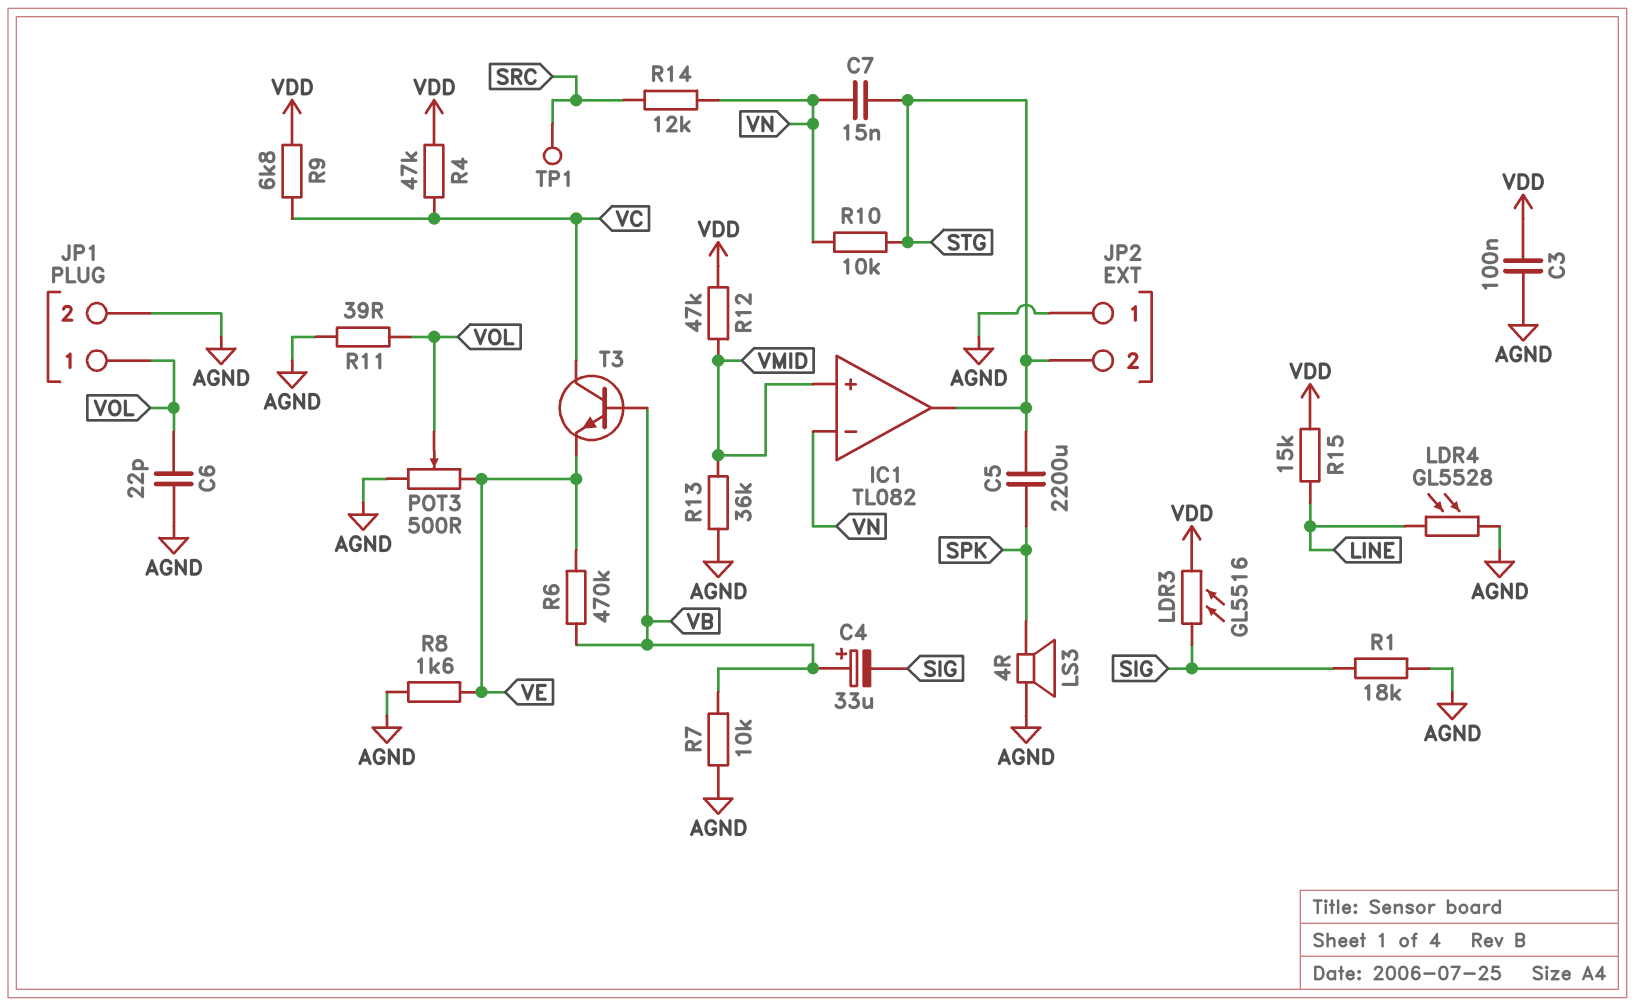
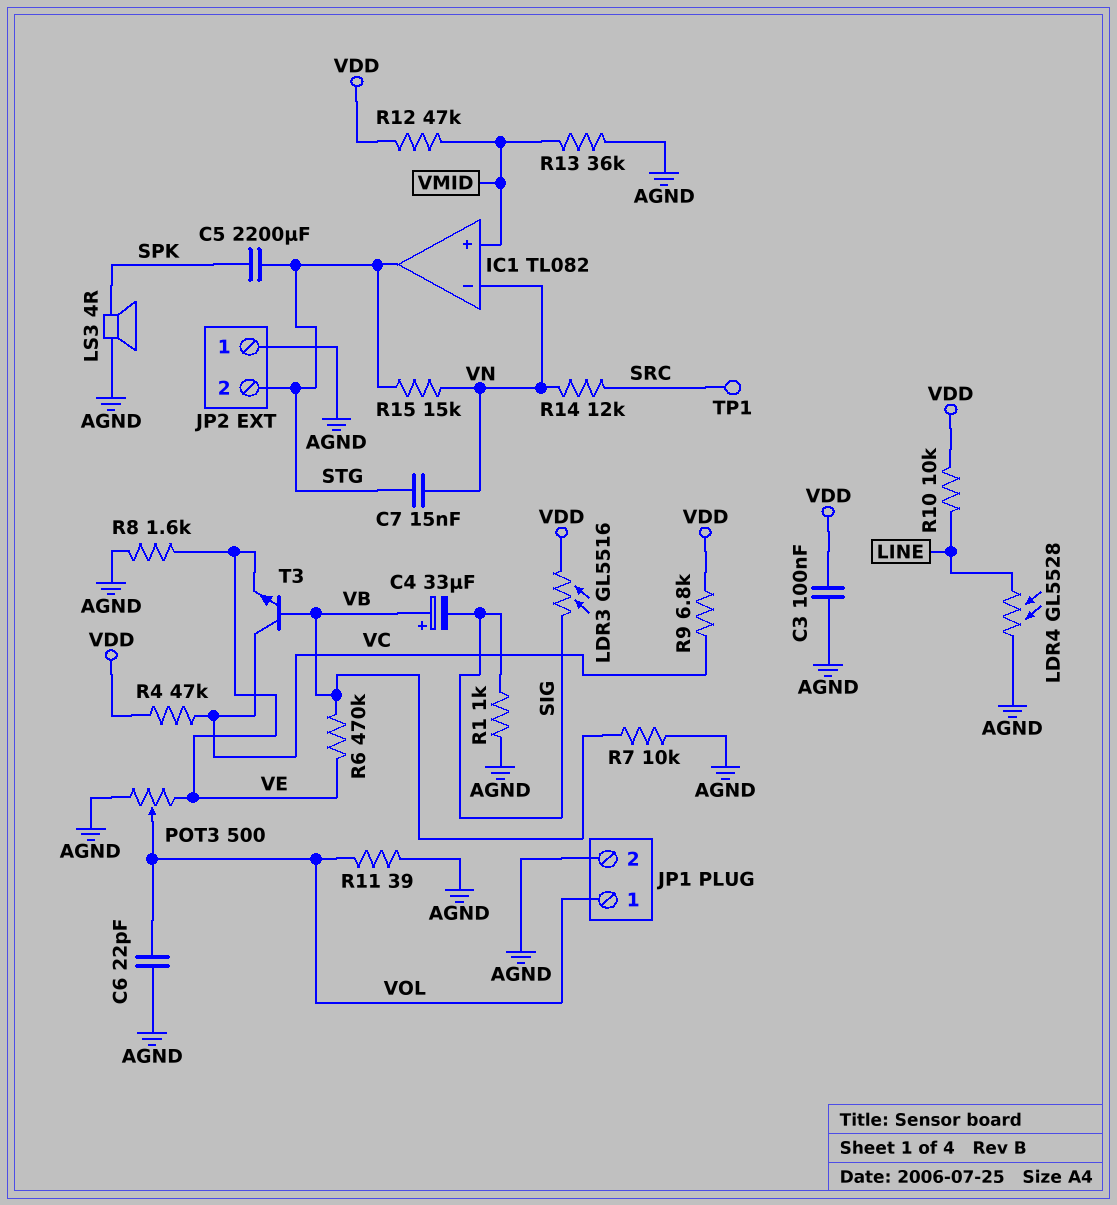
R1: 18k (AGND, SIG) -> 1k (AGND, SIG)
R10: 10k (STG, VN) -> 10k (LINE, VDD)
R15: 15k (LINE, VDD) -> 15k (STG, VN)

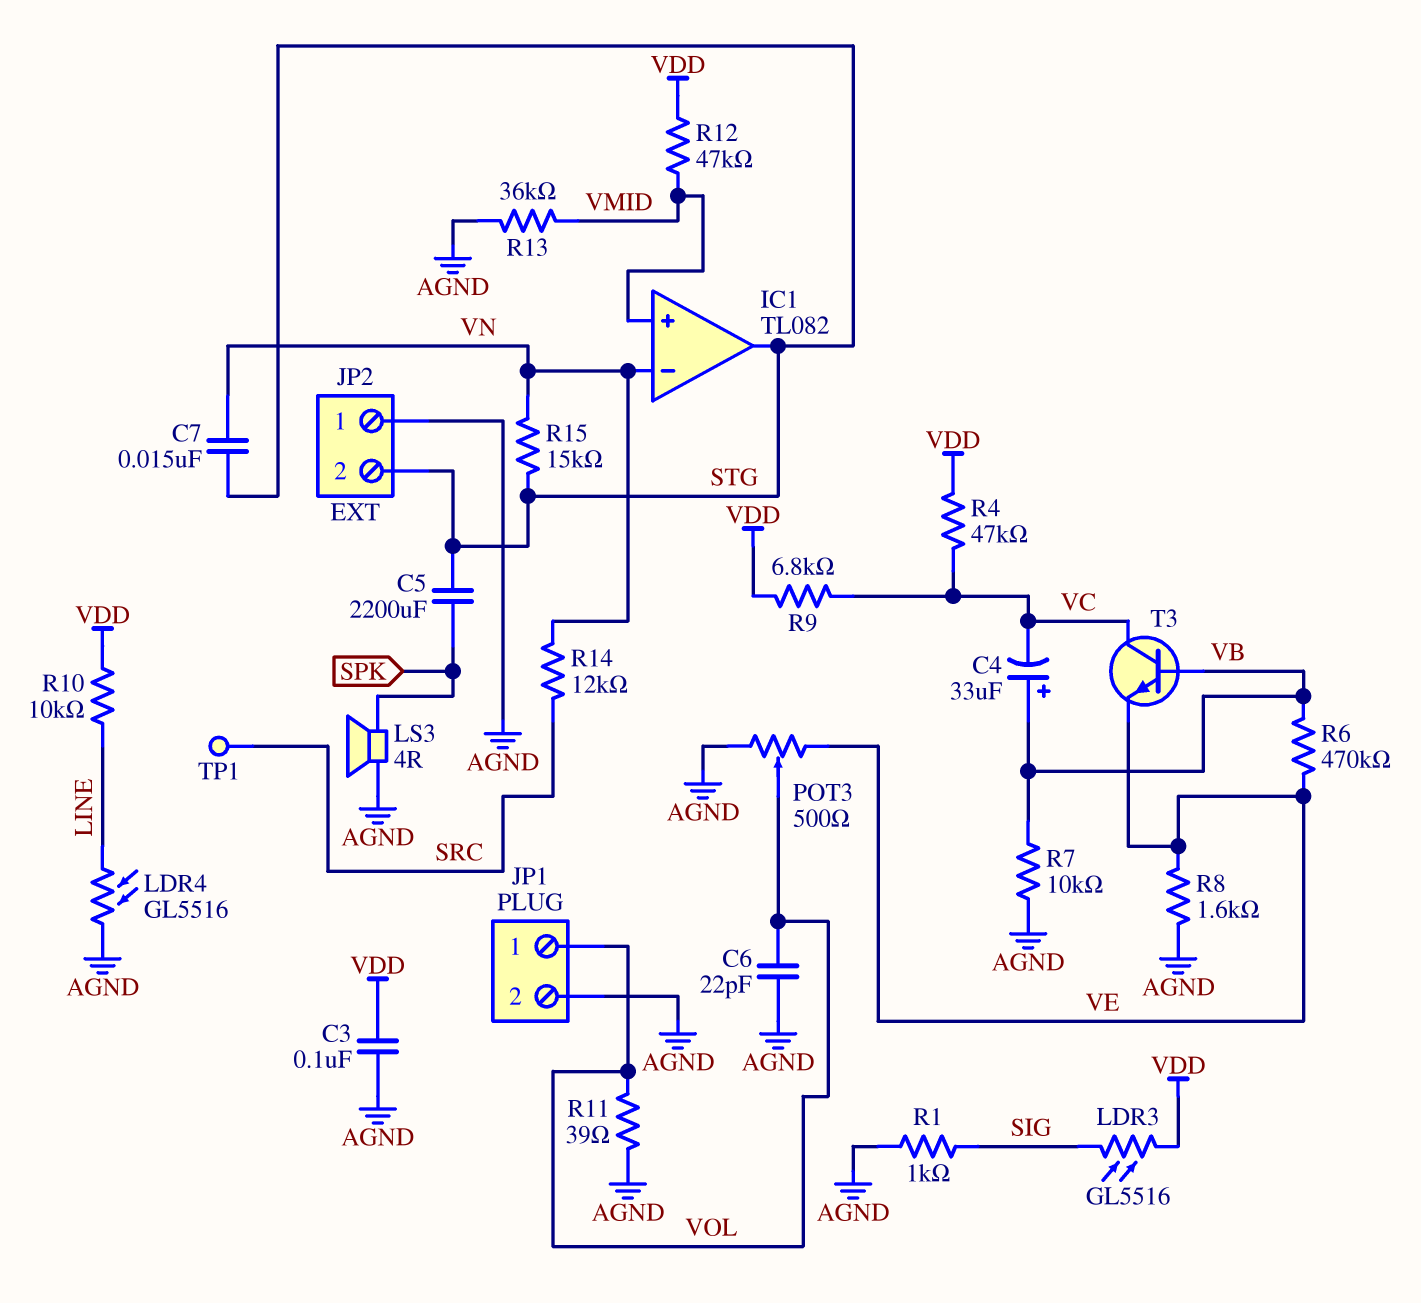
C4: 33uF (plus VB, minus SIG) -> 33uF (plus VB, minus VC)
LDR4: GL5528 (AGND, LINE) -> GL5516 (AGND, LINE)

